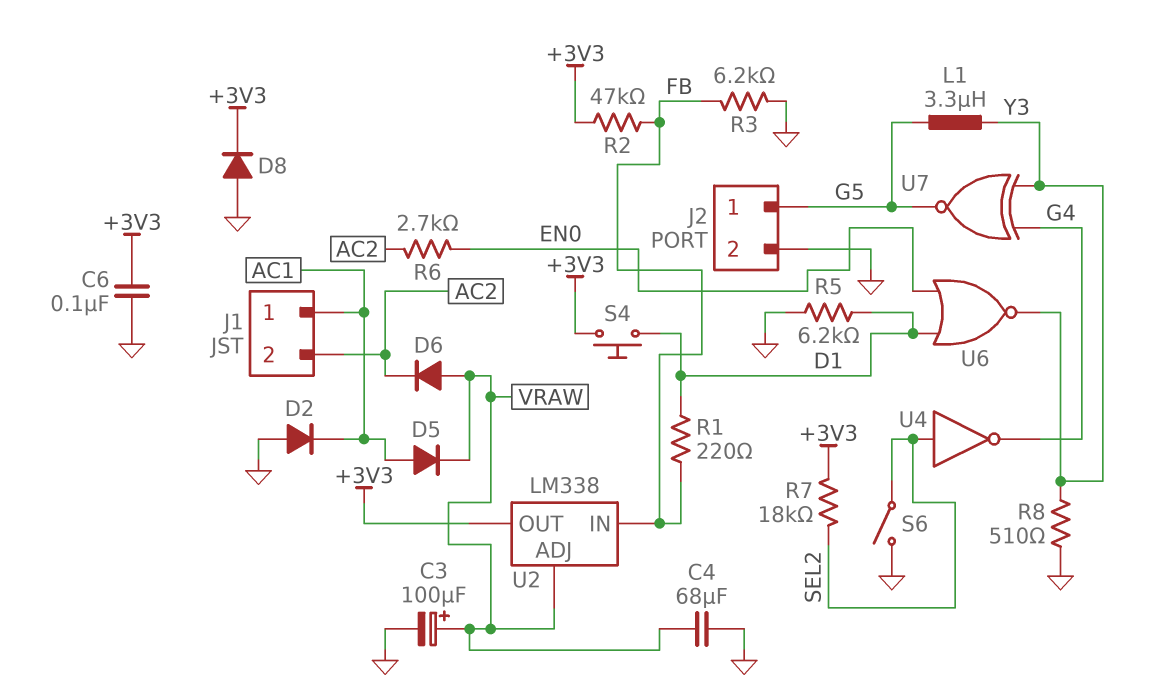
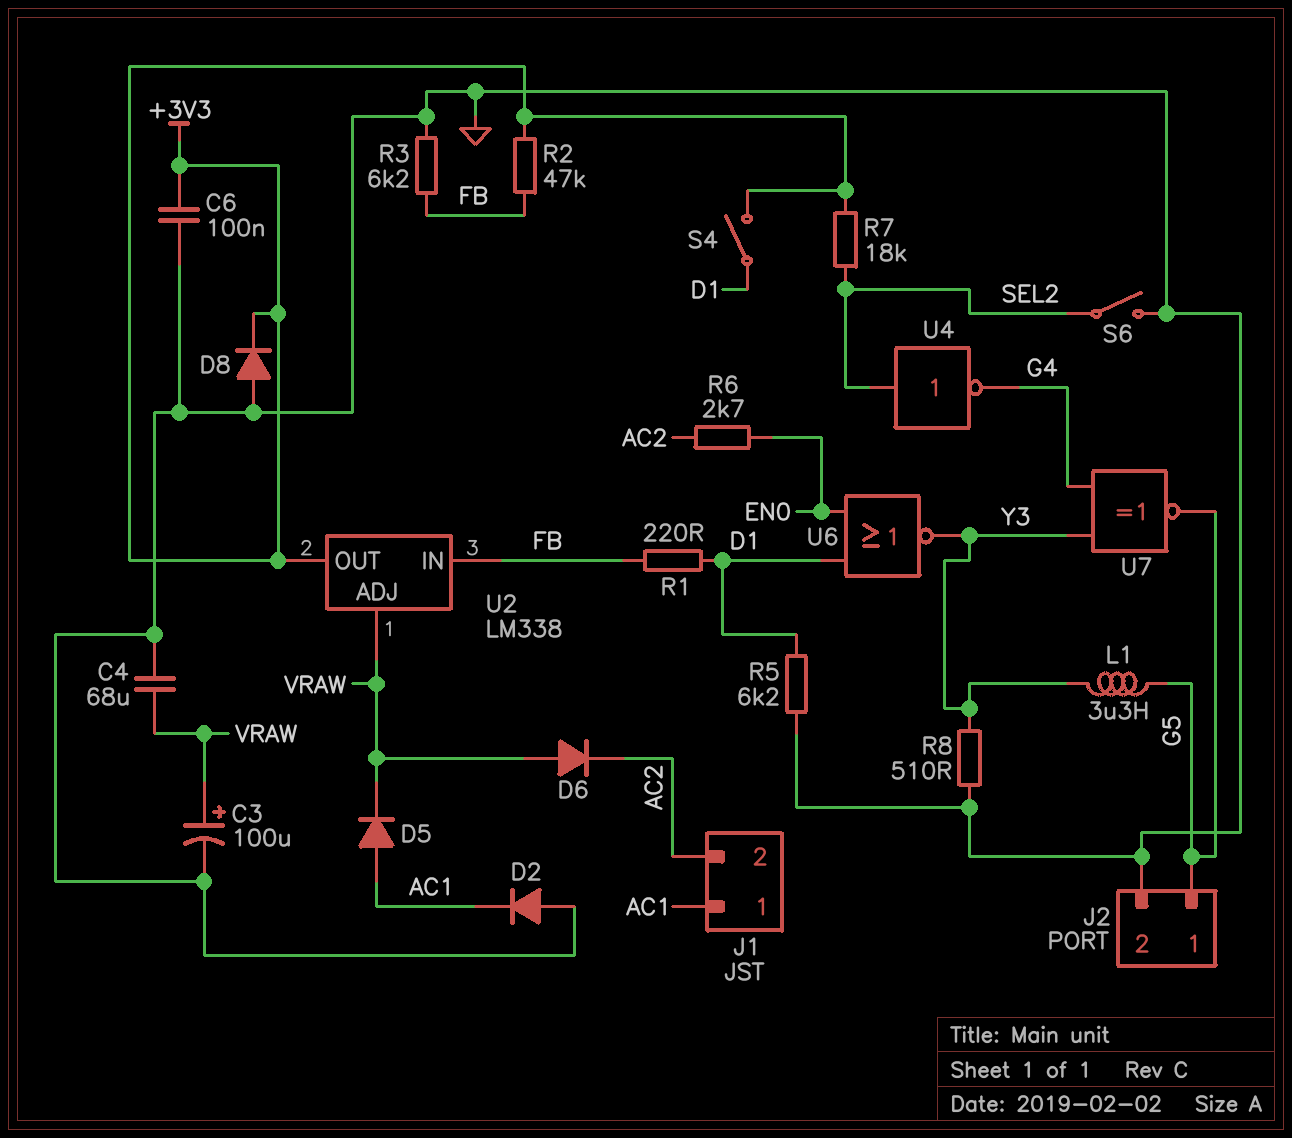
S4: button (+3V3, D1) -> switch (+3V3, D1)

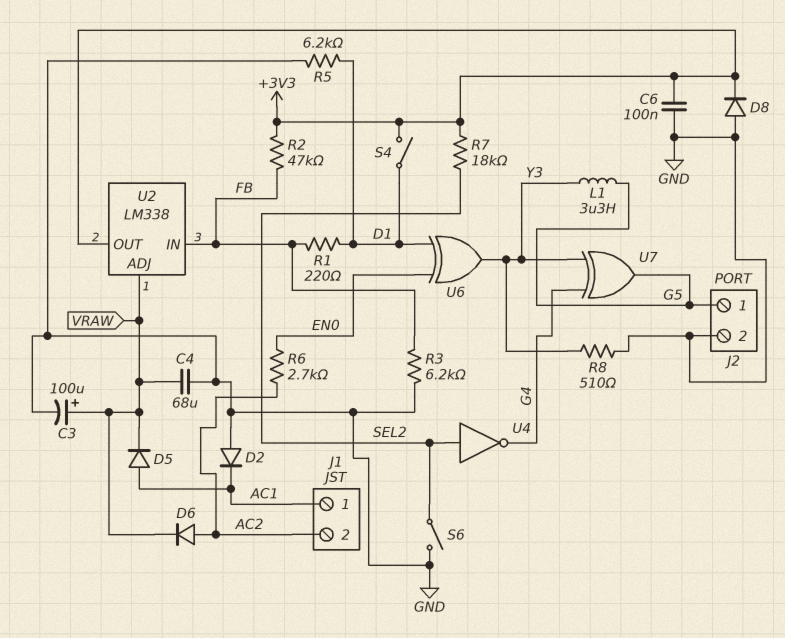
D6: diode (A VRAW, K AC2) -> diode (A AC2, K VRAW)
U6: NOR (in D1, in EN0, out Y3) -> XOR (in D1, in EN0, out Y3)
U7: XNOR (in G4, in Y3, out G5) -> XOR (in G4, in Y3, out G5)

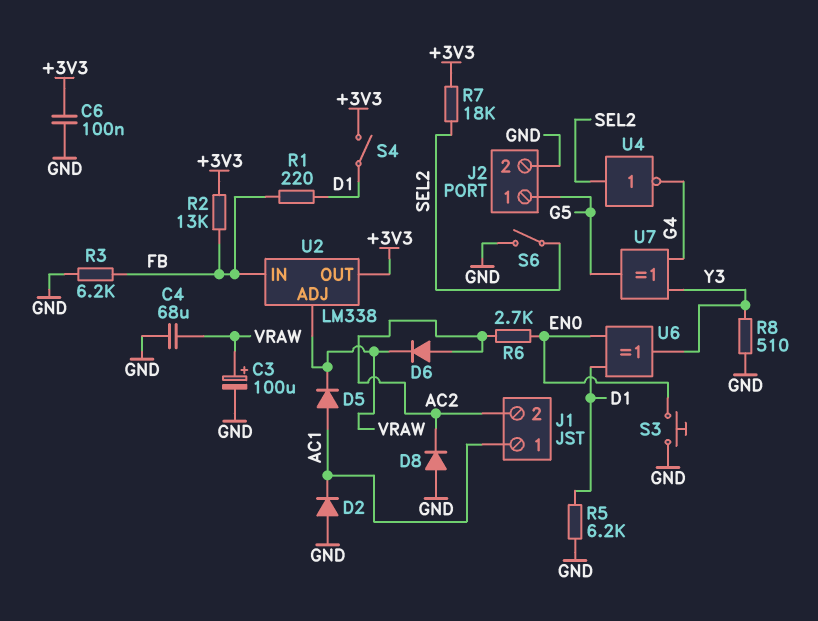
D8: diode (A GND, K +3V3) -> diode (A GND, K AC2)
L1: 3.3uH (G5, Y3) -> none
R2: 47k (+3V3, FB) -> 13k (+3V3, FB)
S3: none -> button (EN0, GND)

